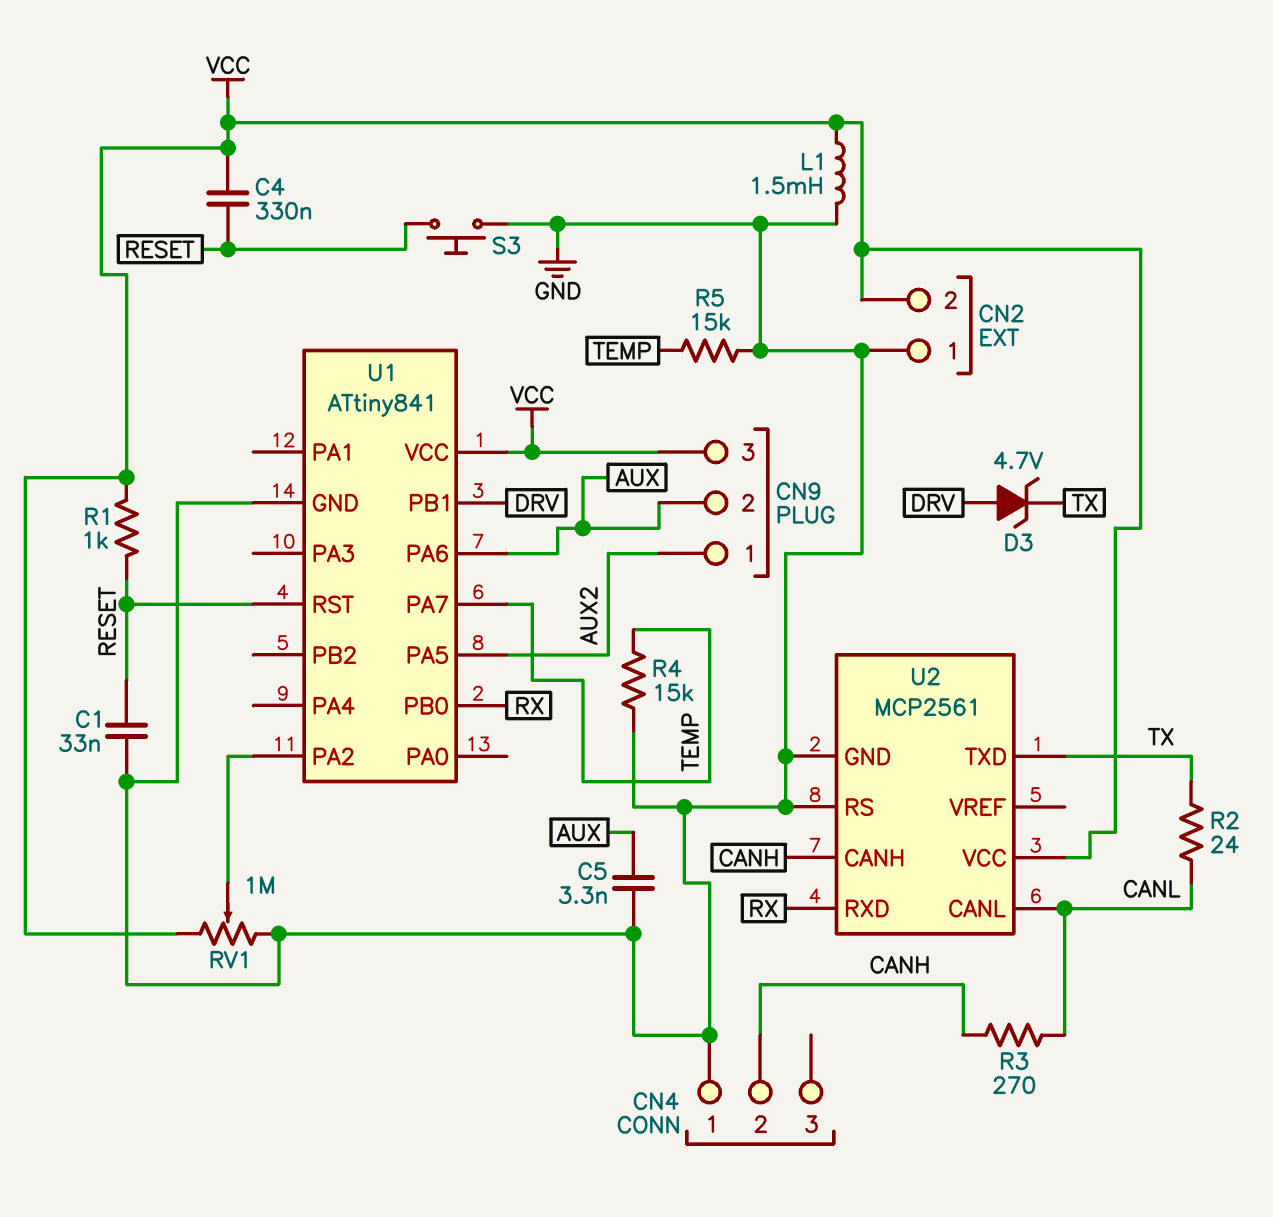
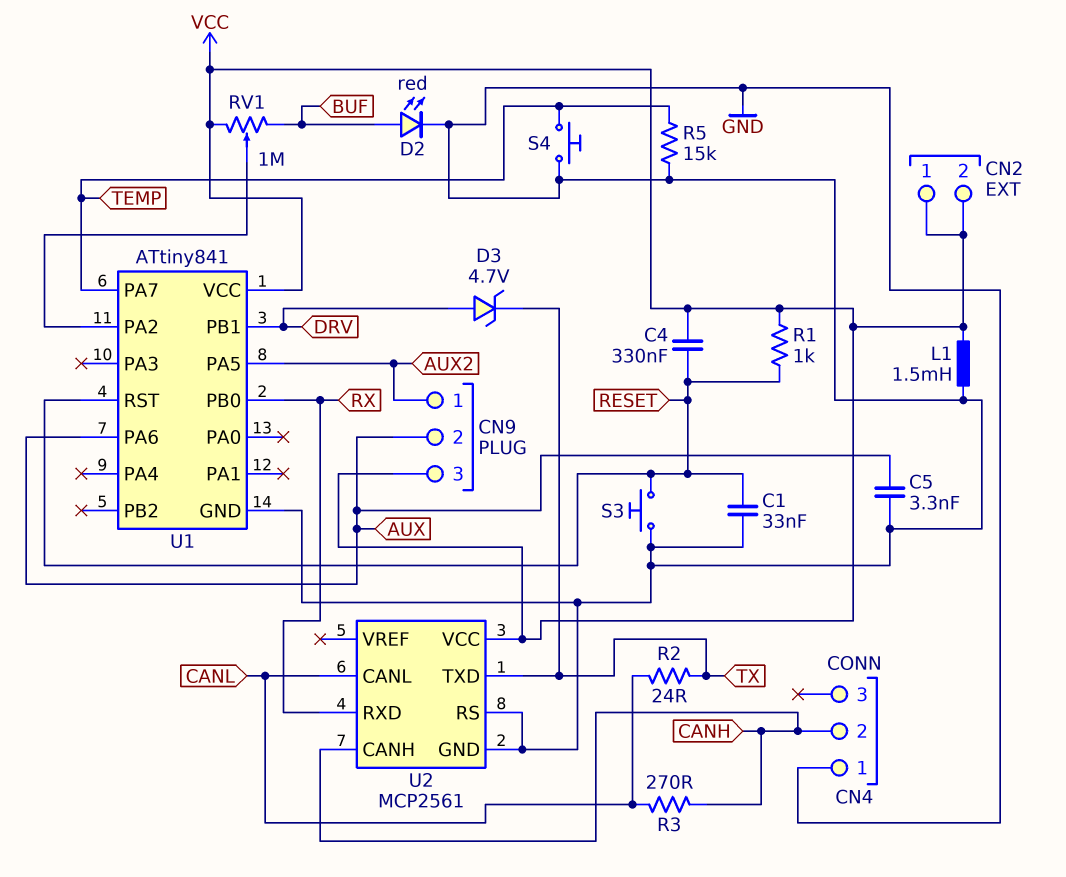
CN2 pin 1: GND -> VCC
D2: none -> LED red (A BUF, K GND)
R4: 15k (GND, TEMP) -> none
RV1: 1M (GND, VCC, wiper U1/PA2) -> 1M (BUF, VCC, wiper U1/PA2)
S4: none -> button (GND, TEMP)

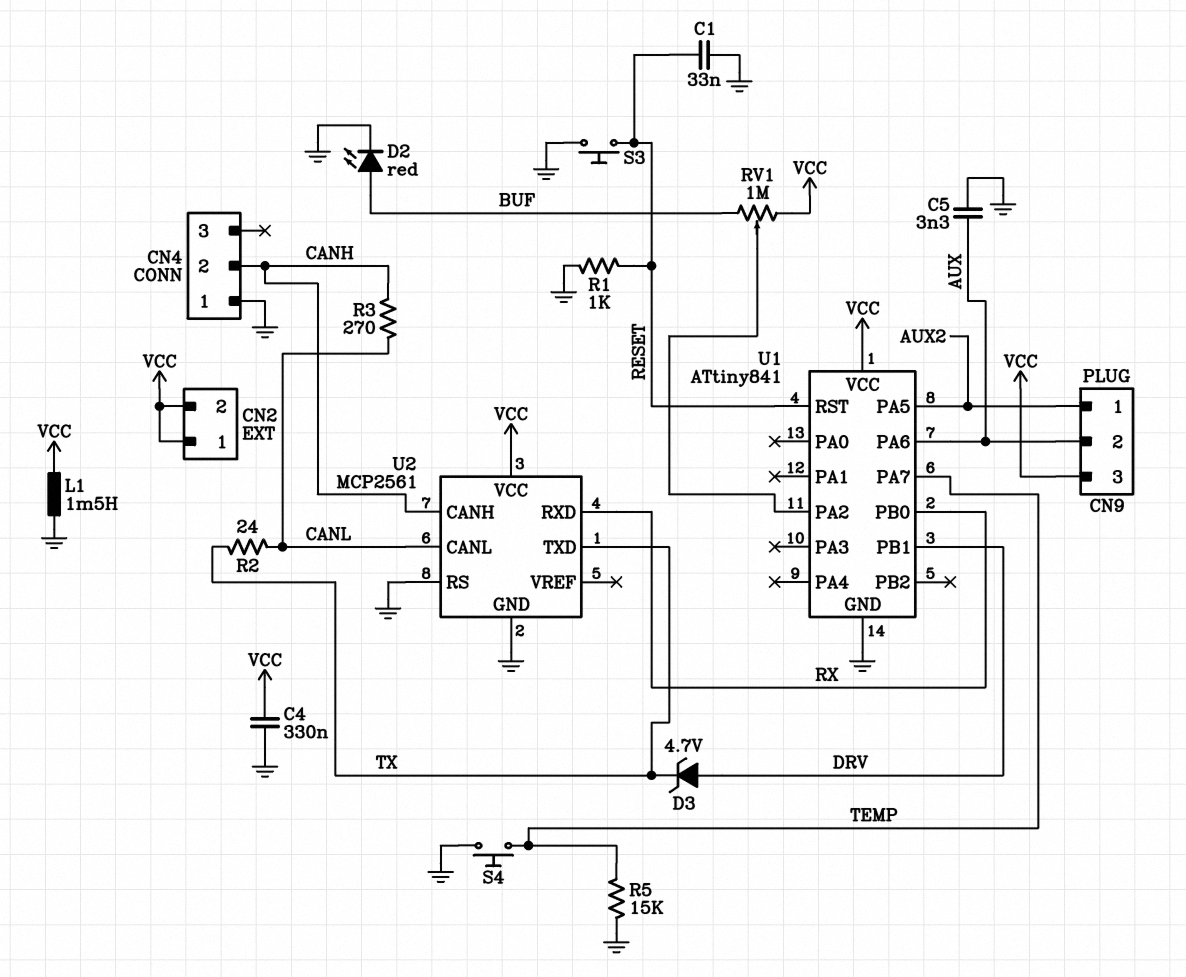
C4: 330nF (RESET, VCC) -> 330nF (GND, VCC)
R1: 1k (RESET, VCC) -> 1k (GND, RESET)

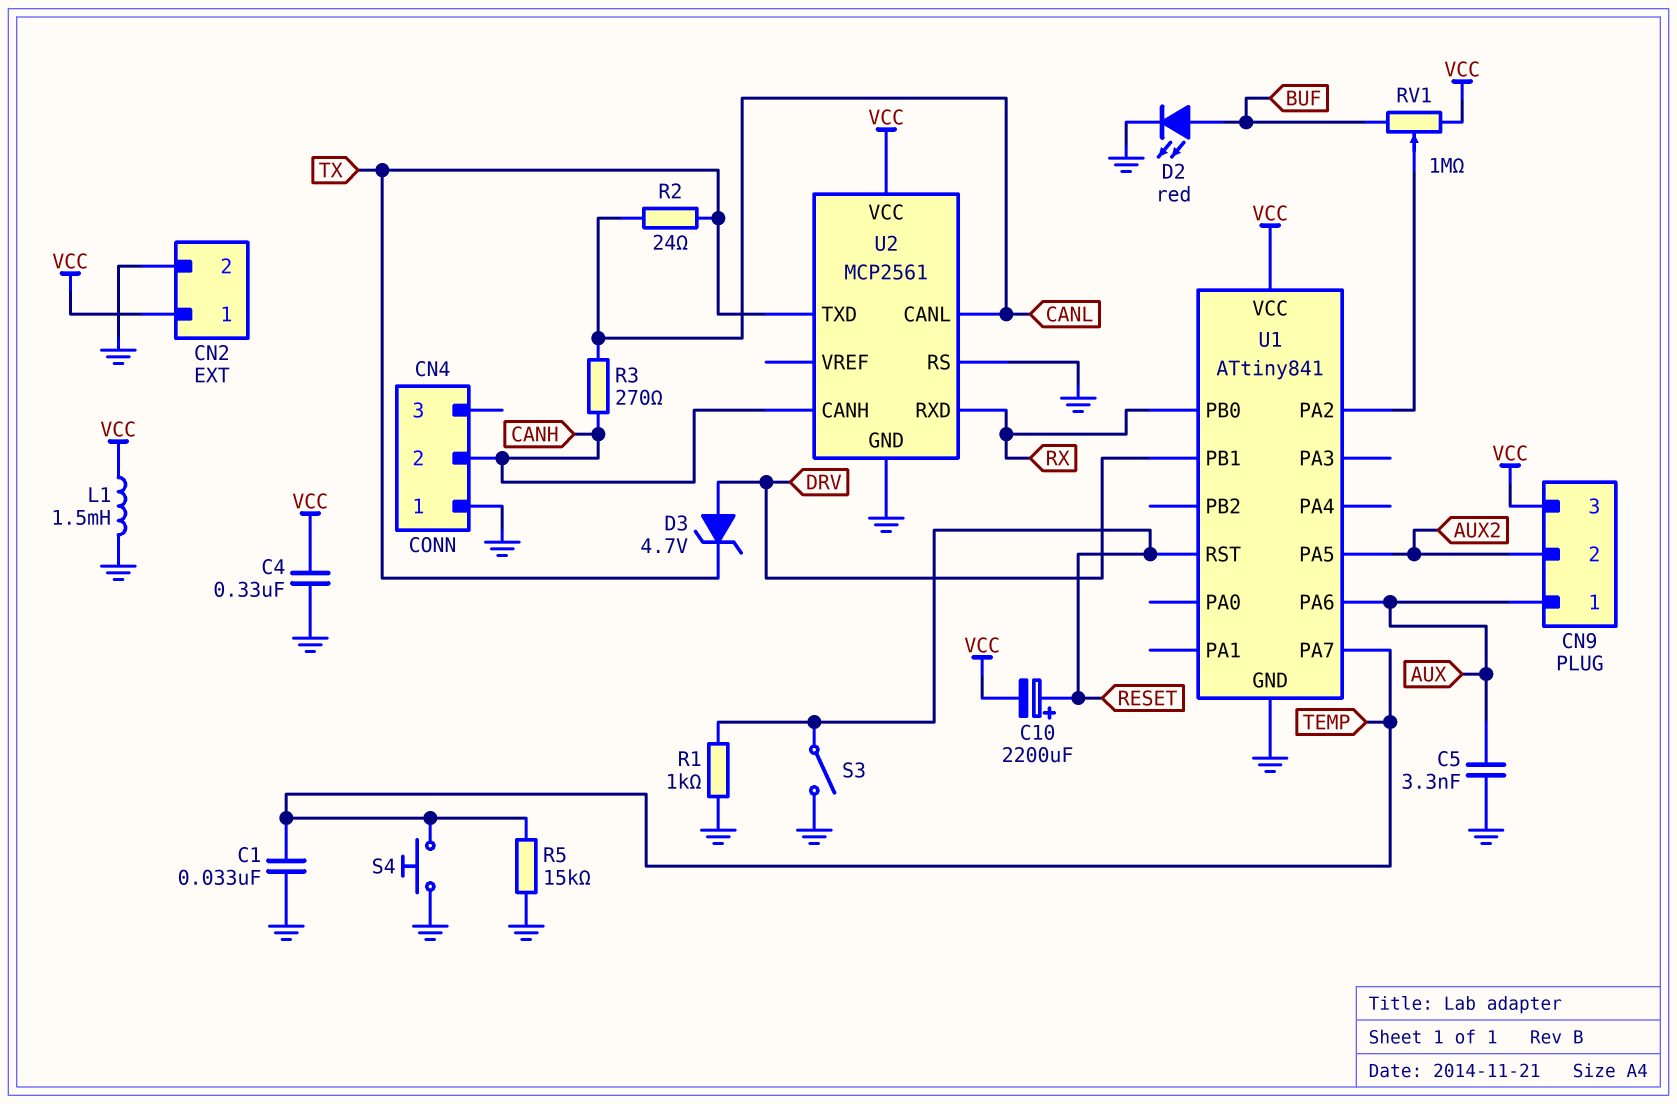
C1: 33nF (GND, RESET) -> 33nF (GND, TEMP)
C10: none -> 2200uF (plus RESET, minus VCC)
CN2 pin 2: VCC -> GND
CN9 pin 1: AUX2 -> AUX
CN9 pin 2: AUX -> AUX2
S3: button (GND, RESET) -> switch (GND, RESET)

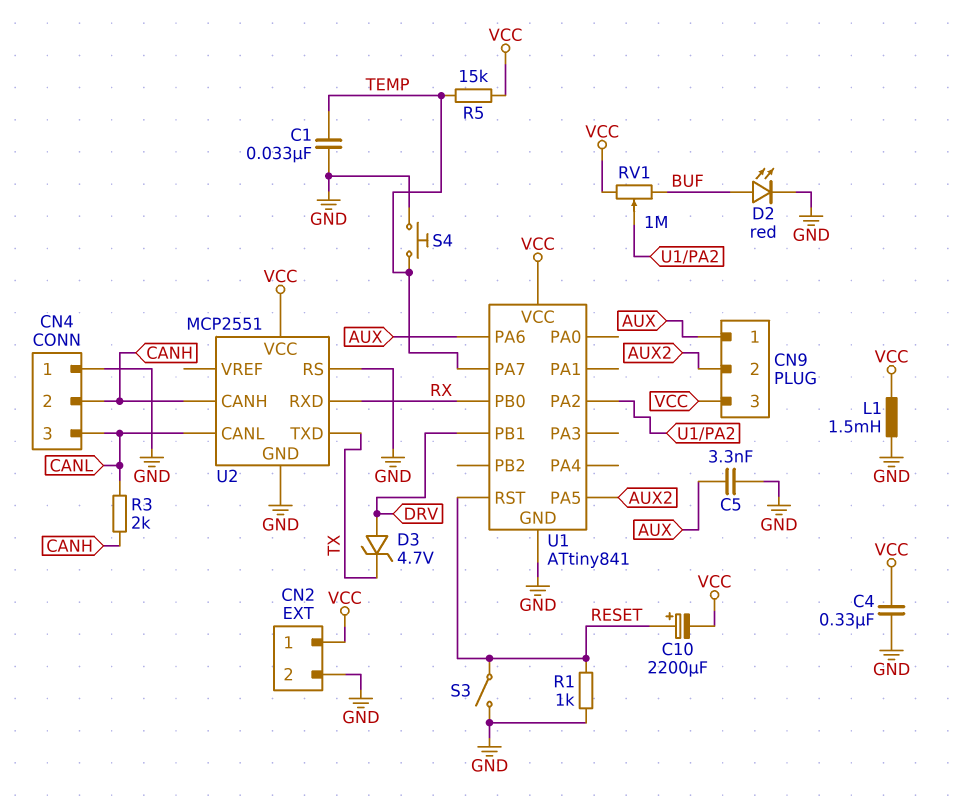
CN4 pin 3: none -> CANL
R2: 24 (CANL, TX) -> none
R3: 270 (CANH, CANL) -> 2k (CANH, CANL)
R5: 15k (GND, TEMP) -> 15k (TEMP, VCC)
U2: MCP2561 -> MCP2551

